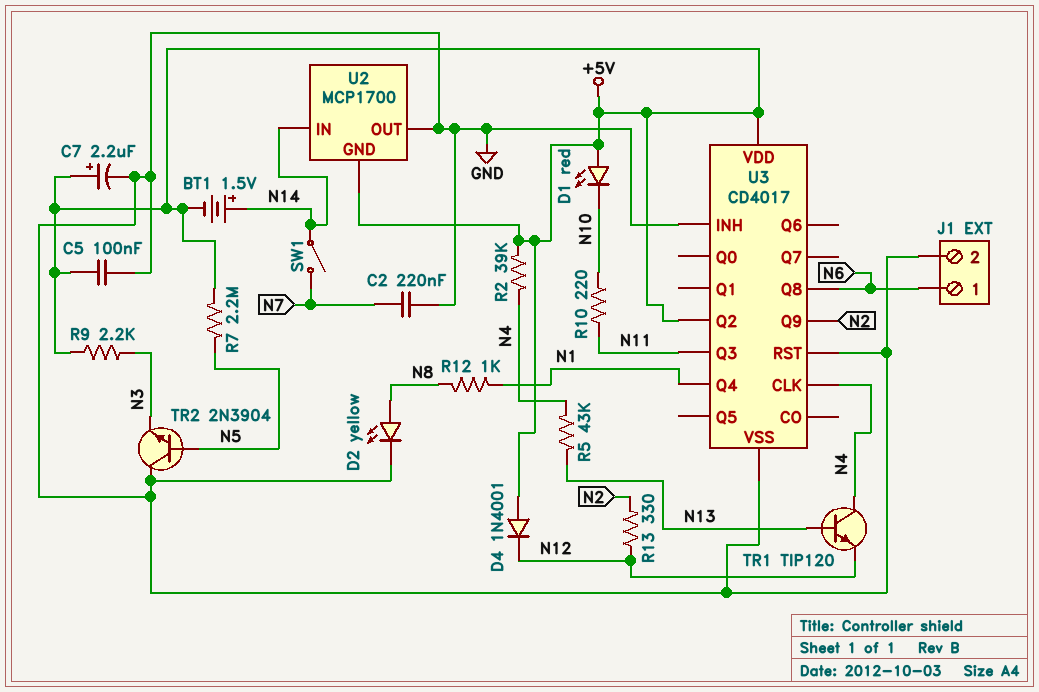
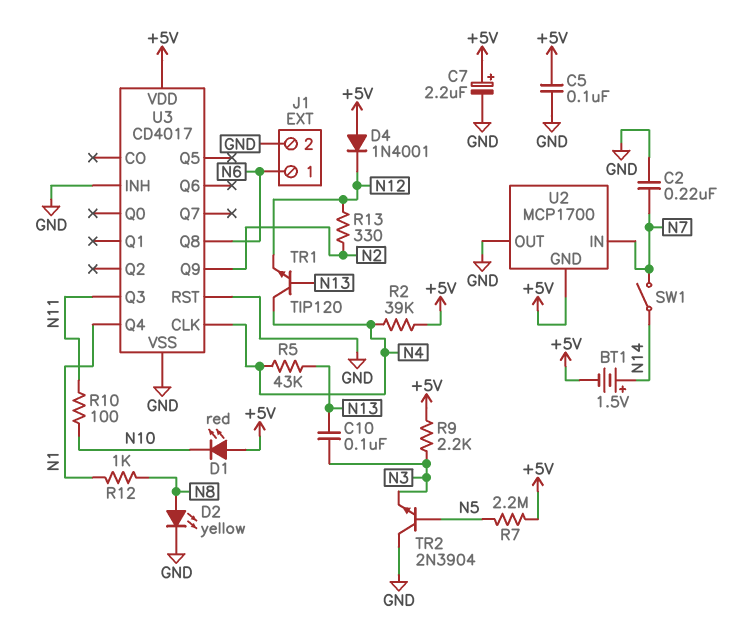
C10: none -> 100nF (N3, N13)
R10: 220 (N10, N11) -> 100 (N10, N11)
U2 pin IN: N14 -> N7
U3 pin Q2: +5V -> none

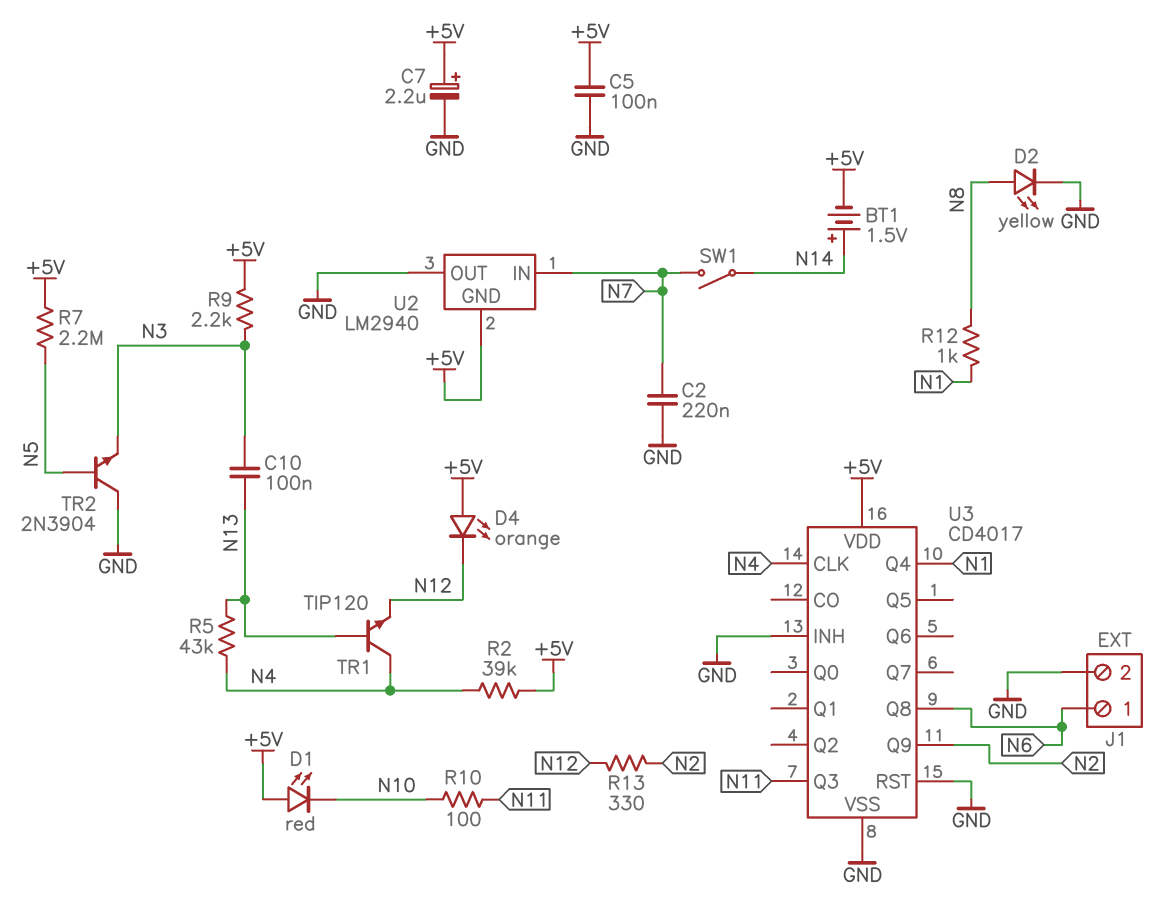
D4: diode 1N4001 (A +5V, K N12) -> LED orange (A +5V, K N12)
U2: MCP1700 -> LM2940

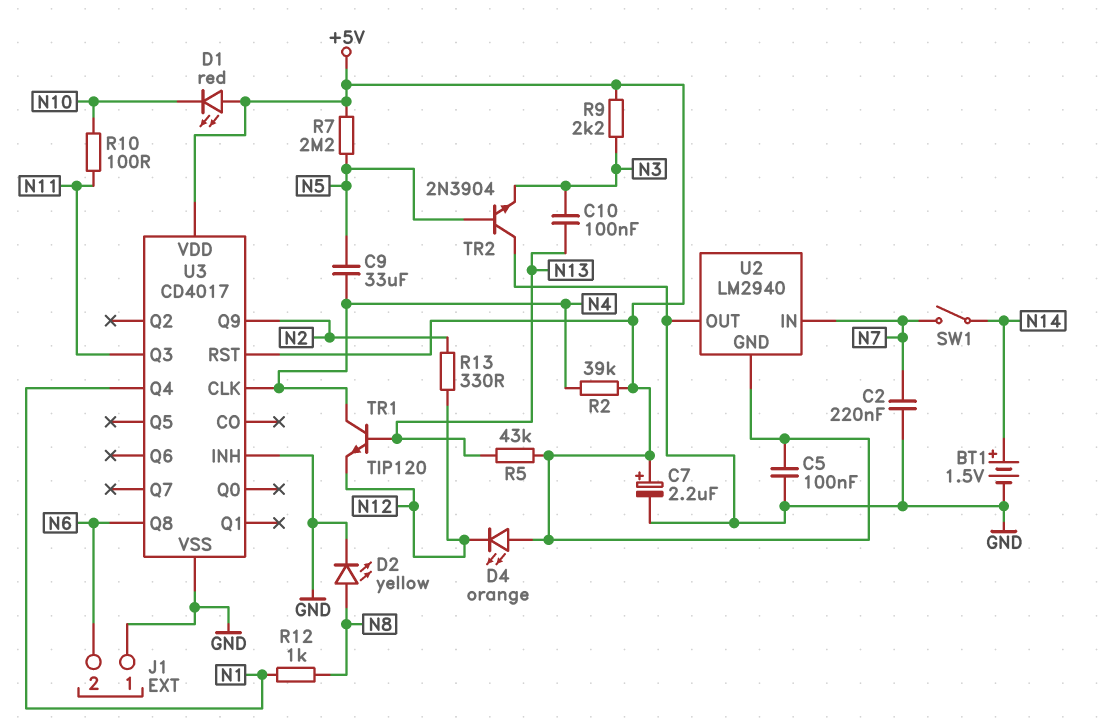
BT1: 1.5V (plus N14, minus +5V) -> 1.5V (plus N14, minus GND)
C9: none -> 33uF (N4, N5)
J1 pin 1: N6 -> GND
J1 pin 2: GND -> N6
R5: 43k (N4, N13) -> 43k (+5V, N13)
U3 pin RST: GND -> +5V

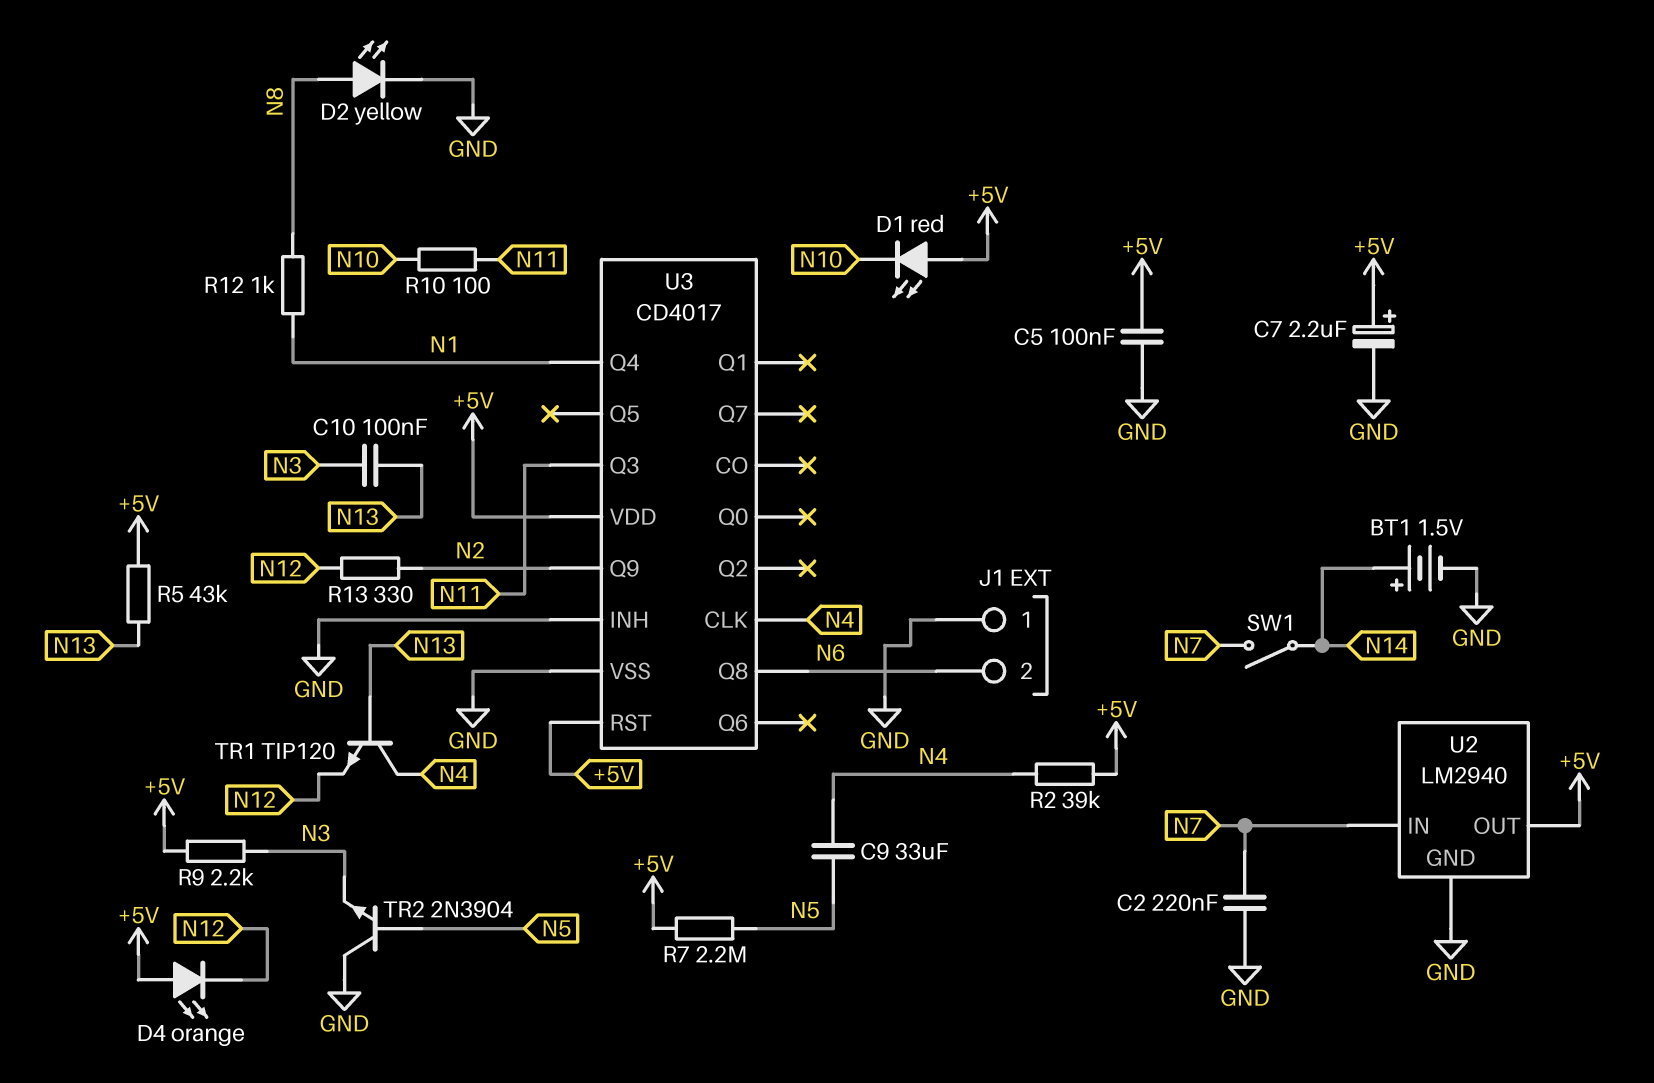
U2 pin GND: +5V -> GND
U2 pin OUT: GND -> +5V

